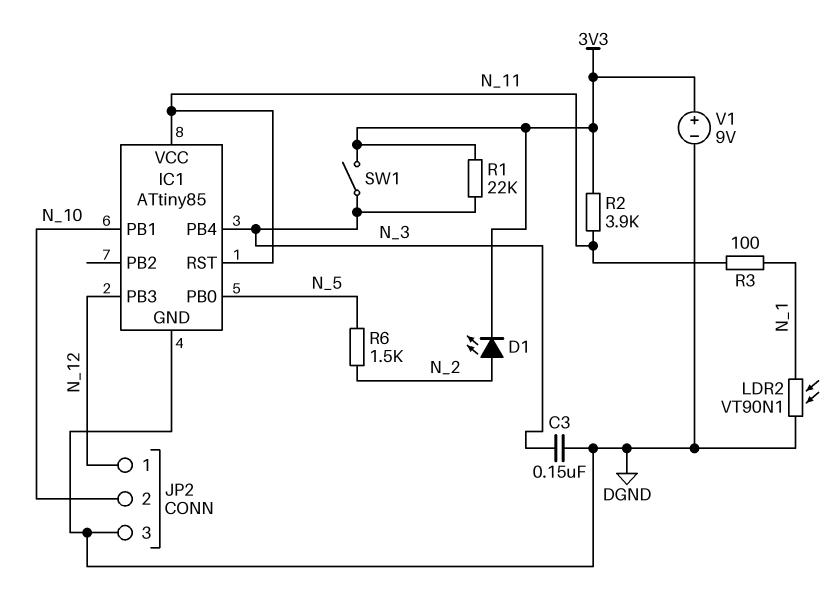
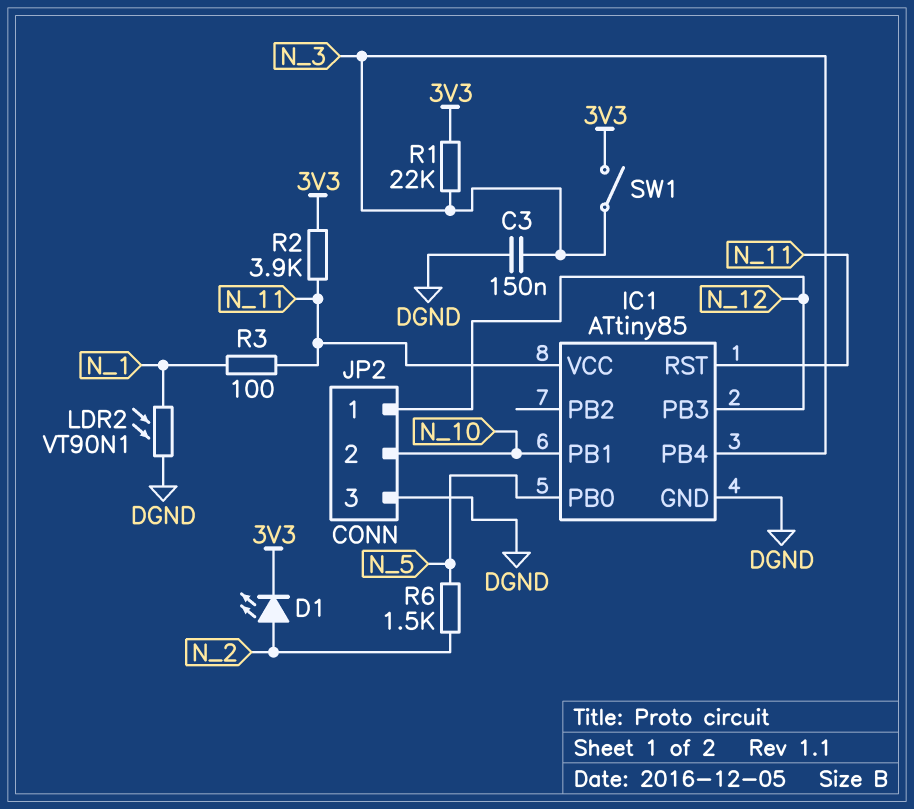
V1: 9V (plus 3V3, minus DGND) -> none

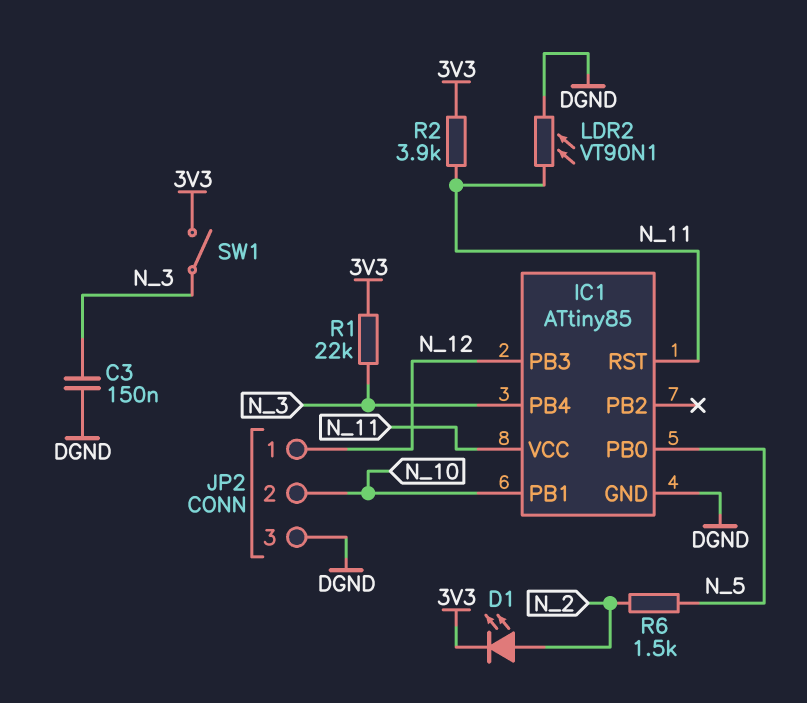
LDR2: VT90N1 (DGND, N_1) -> VT90N1 (DGND, N_11)
R3: 100 (N_1, N_11) -> none

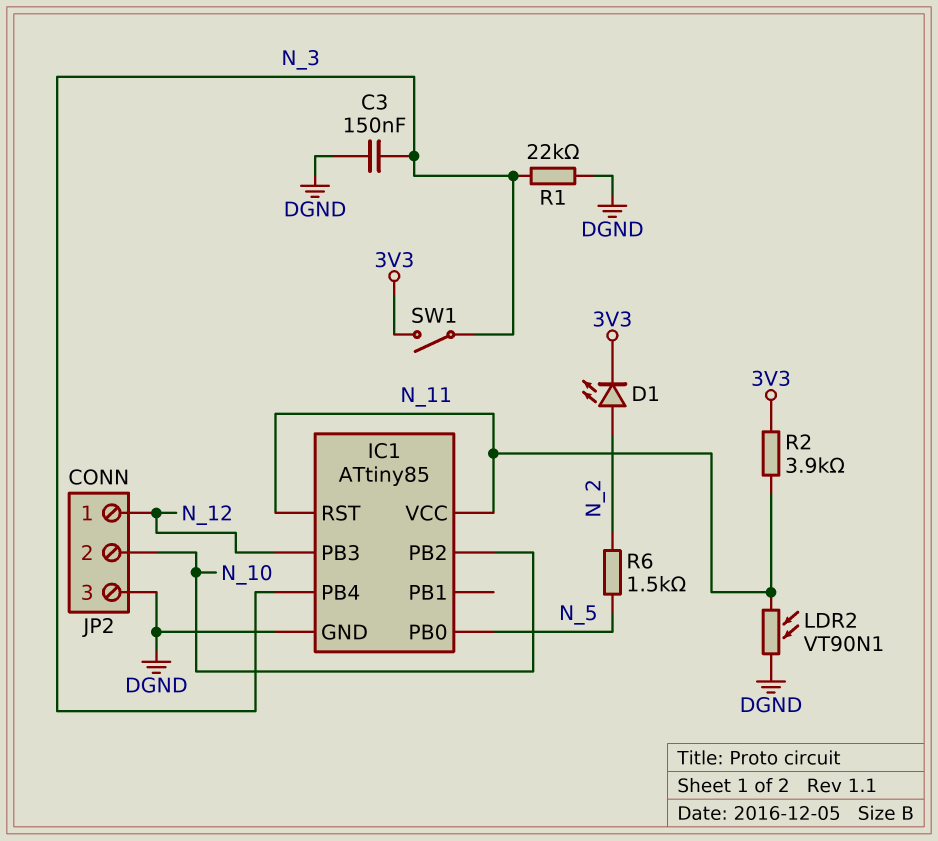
IC1 pin PB1: N_10 -> none
IC1 pin PB2: none -> N_10
R1: 22k (3V3, N_3) -> 22k (DGND, N_3)

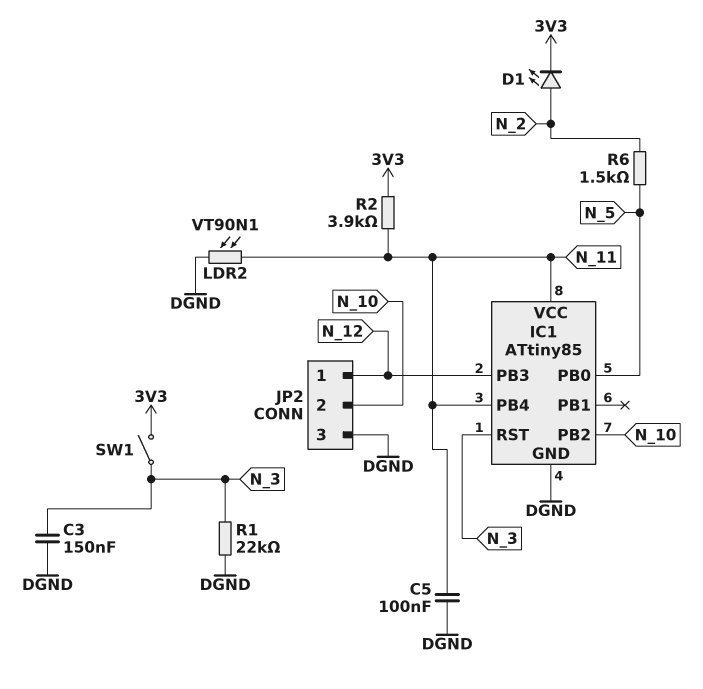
C5: none -> 100nF (DGND, N_11)
IC1 pin PB4: N_3 -> N_11
IC1 pin RST: N_11 -> N_3

